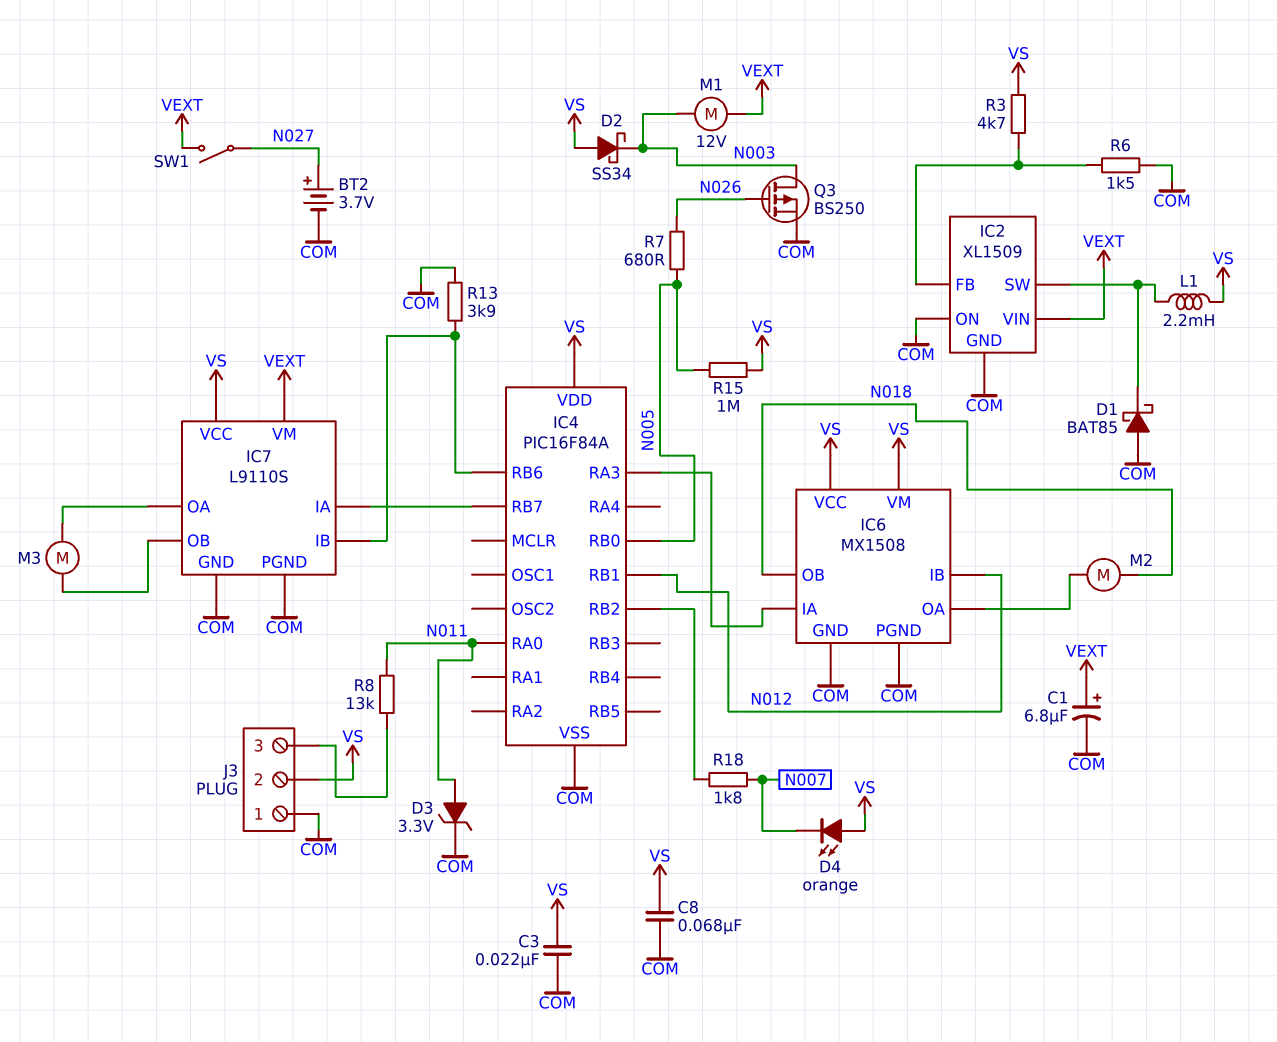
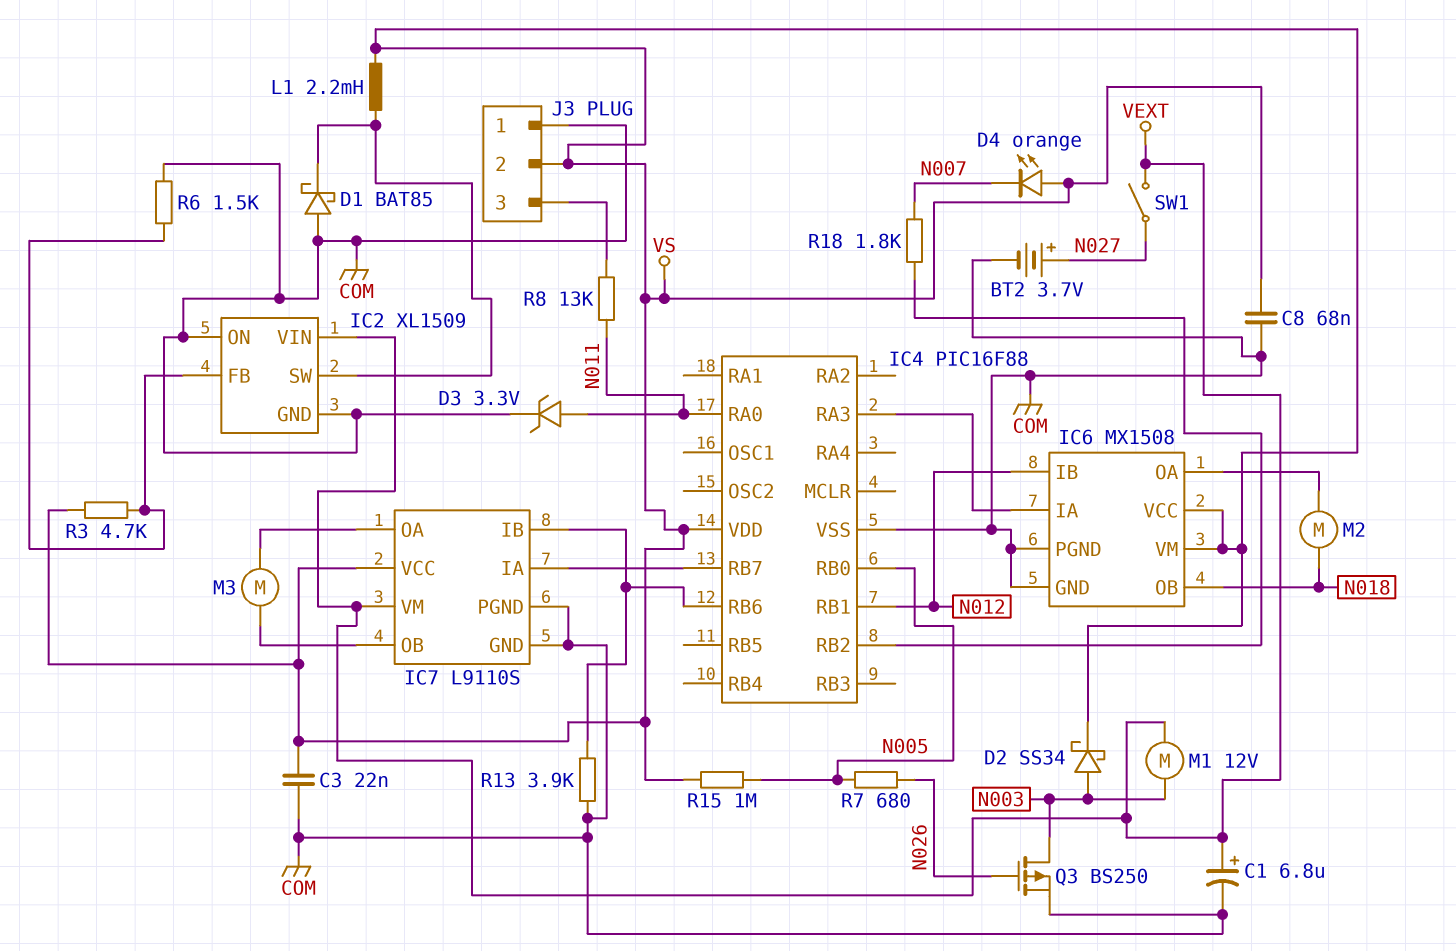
D2: schottky SS34 (A VS, K N003) -> schottky SS34 (A N003, K VS)
IC4: PIC16F84A -> PIC16F88

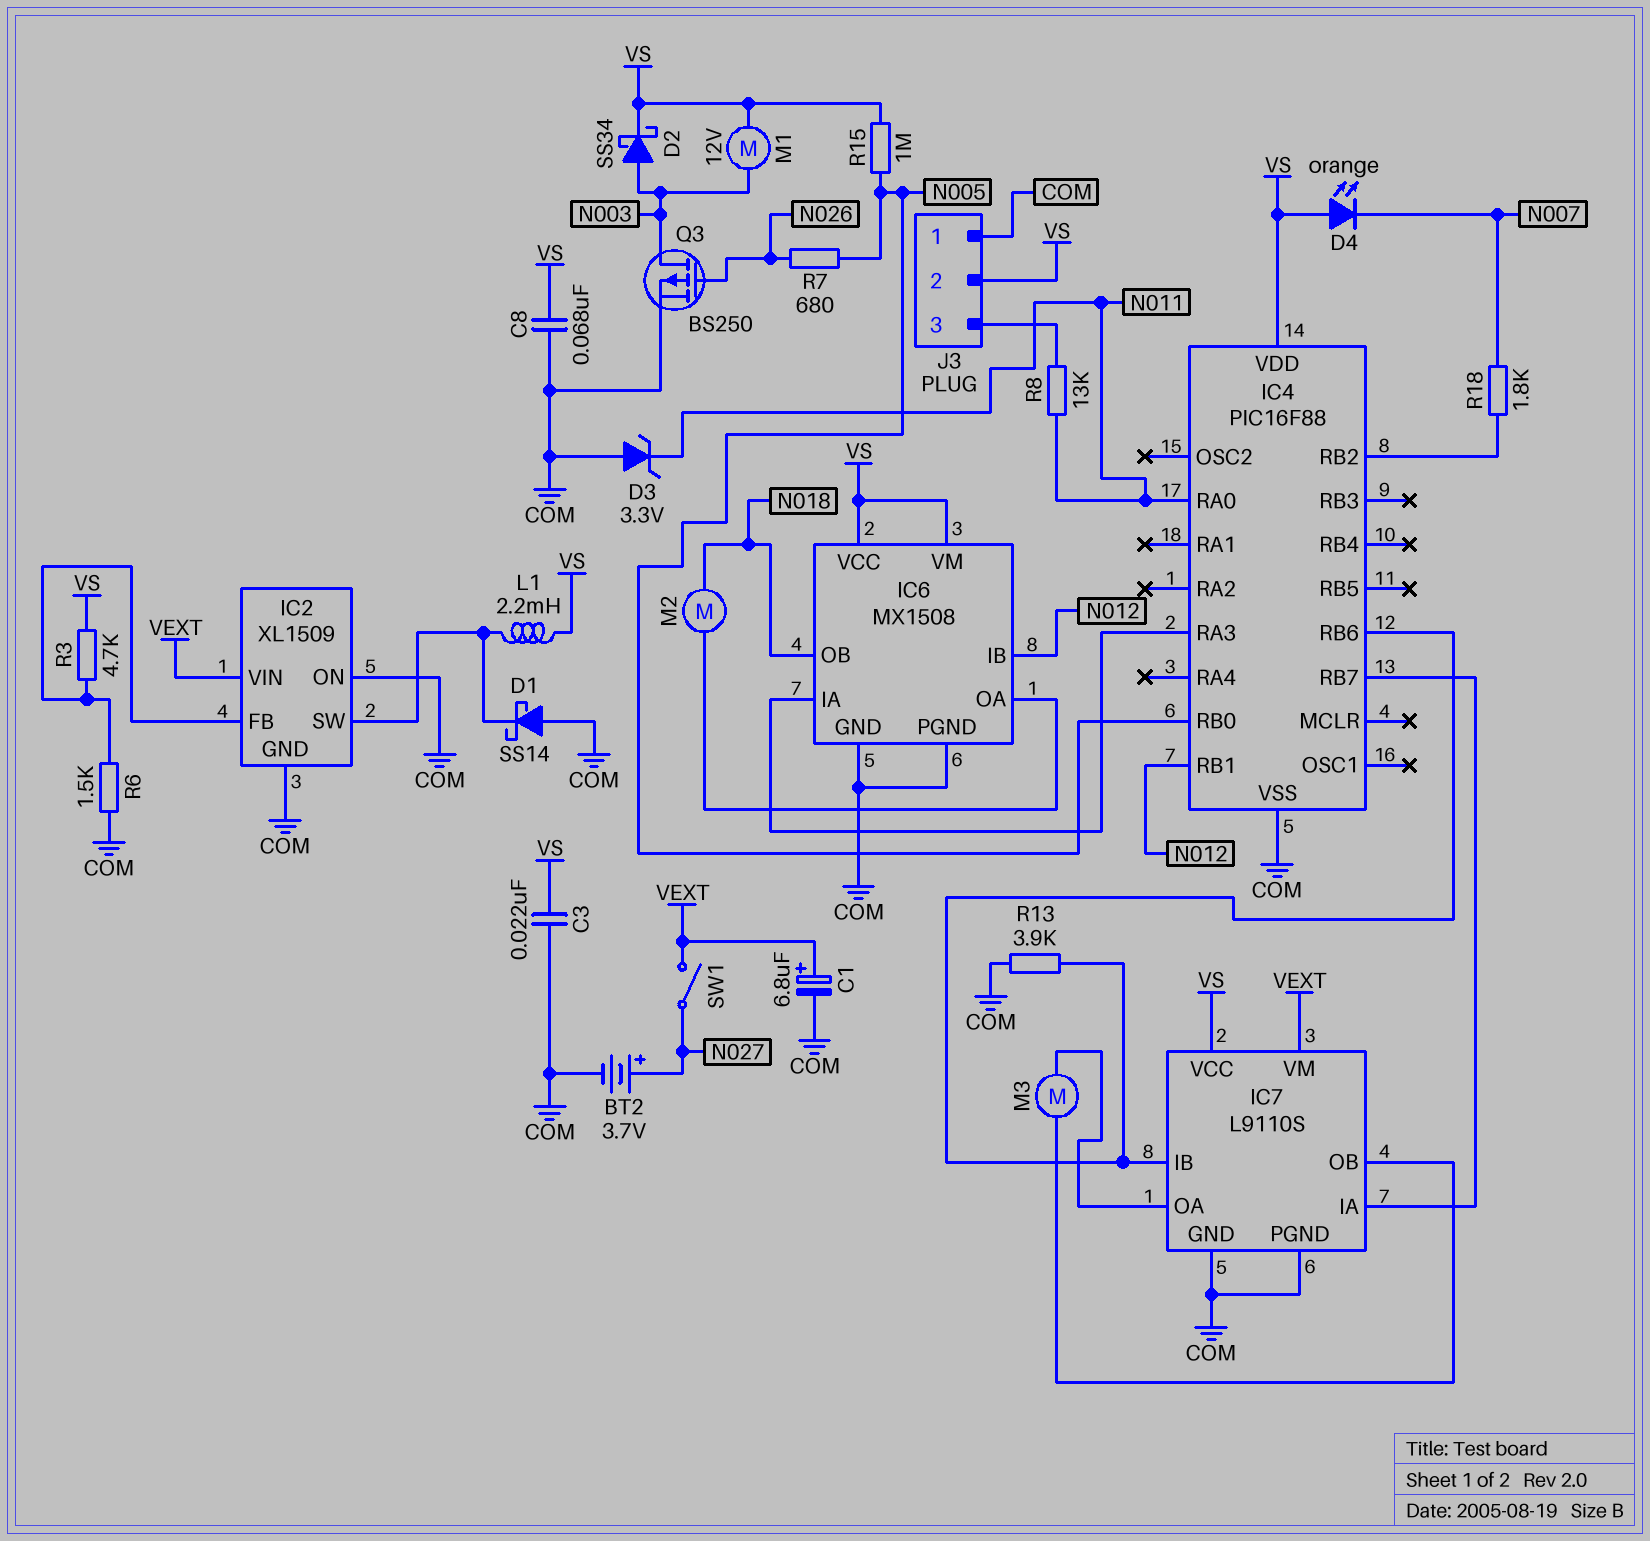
D1: schottky BAT85 (A COM, K IC2/SW) -> schottky SS14 (A COM, K IC2/SW)
D3: zener 3.3V (A N011, K COM) -> zener 3.3V (A COM, K N011)
M1: motor 12V (N003, VEXT) -> motor 12V (N003, VS)

